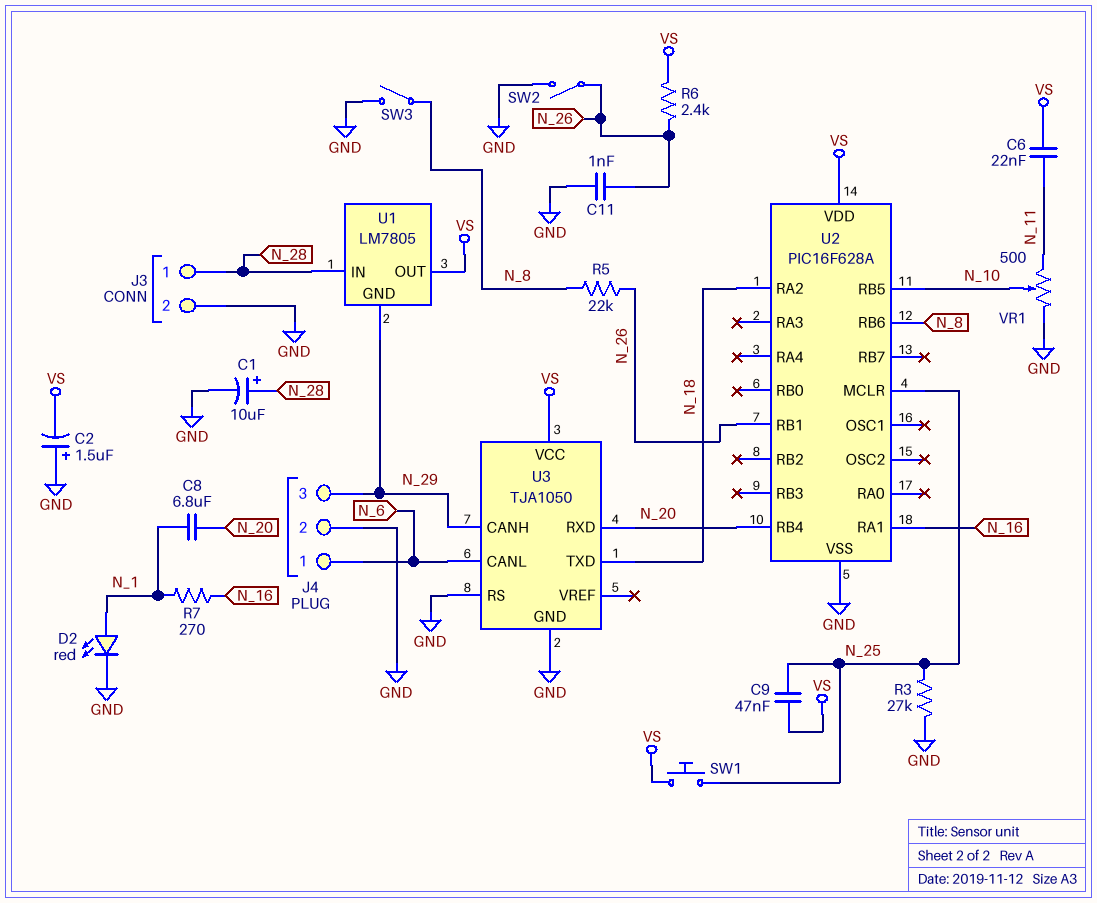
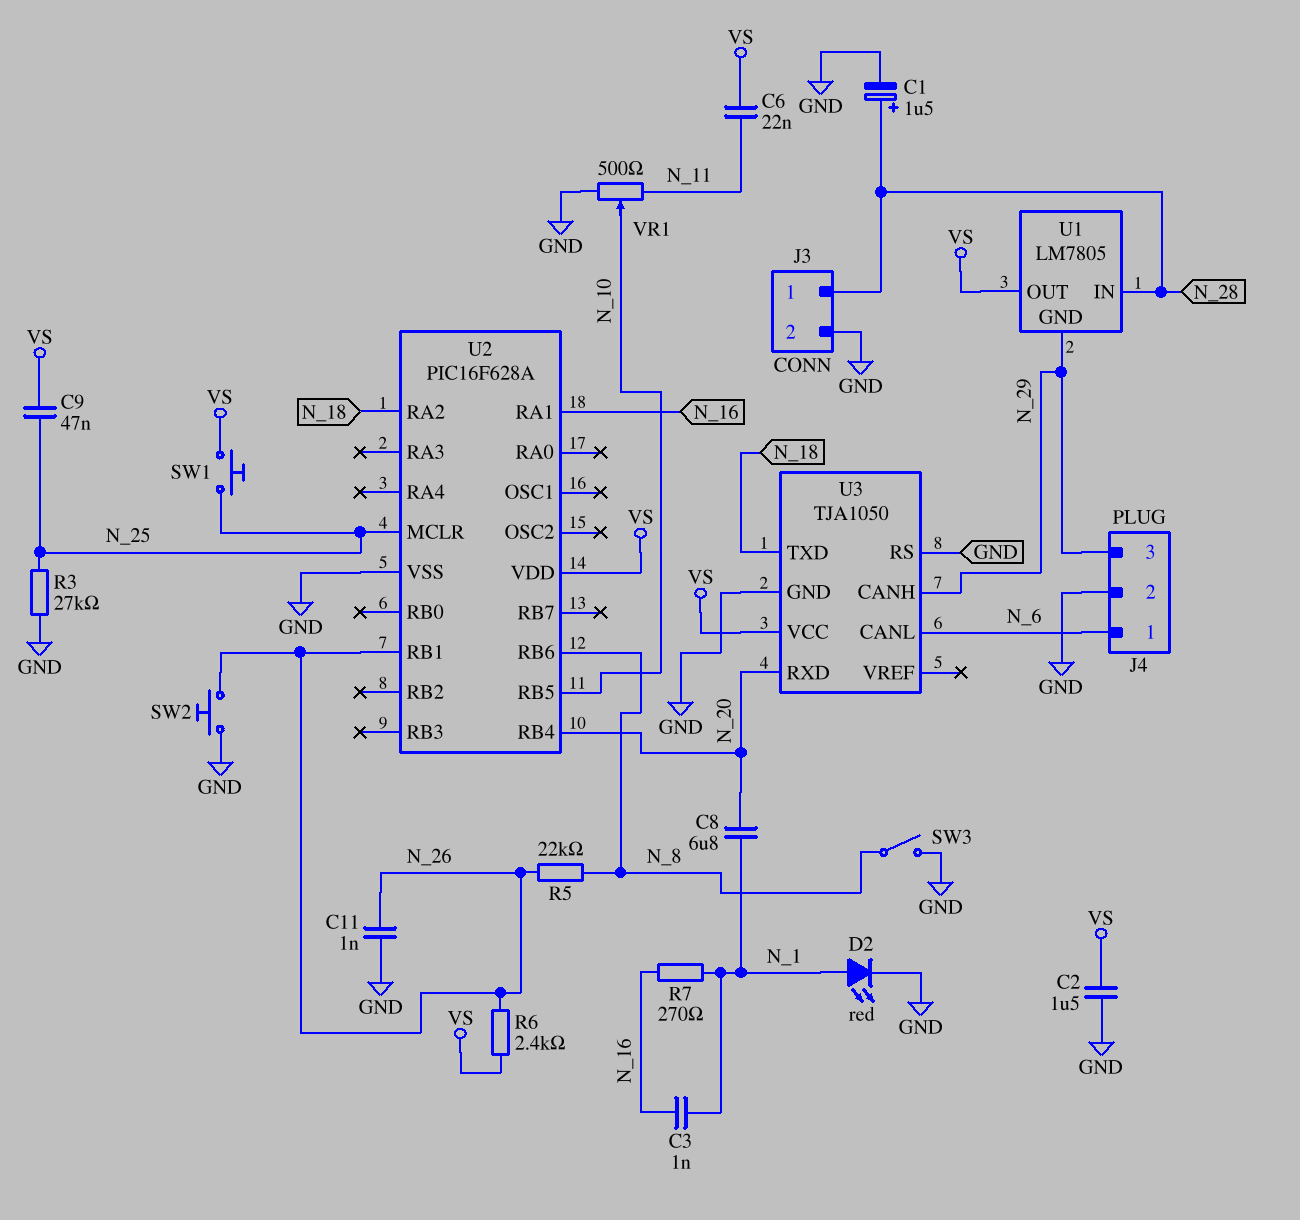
C1: 10uF (plus N_28, minus GND) -> 1.5uF (plus N_28, minus GND)
C2: 1.5uF (plus GND, minus VS) -> 1.5uF (GND, VS)
C3: none -> 1nF (N_1, N_16)
SW2: switch (GND, N_26) -> button (GND, N_26)

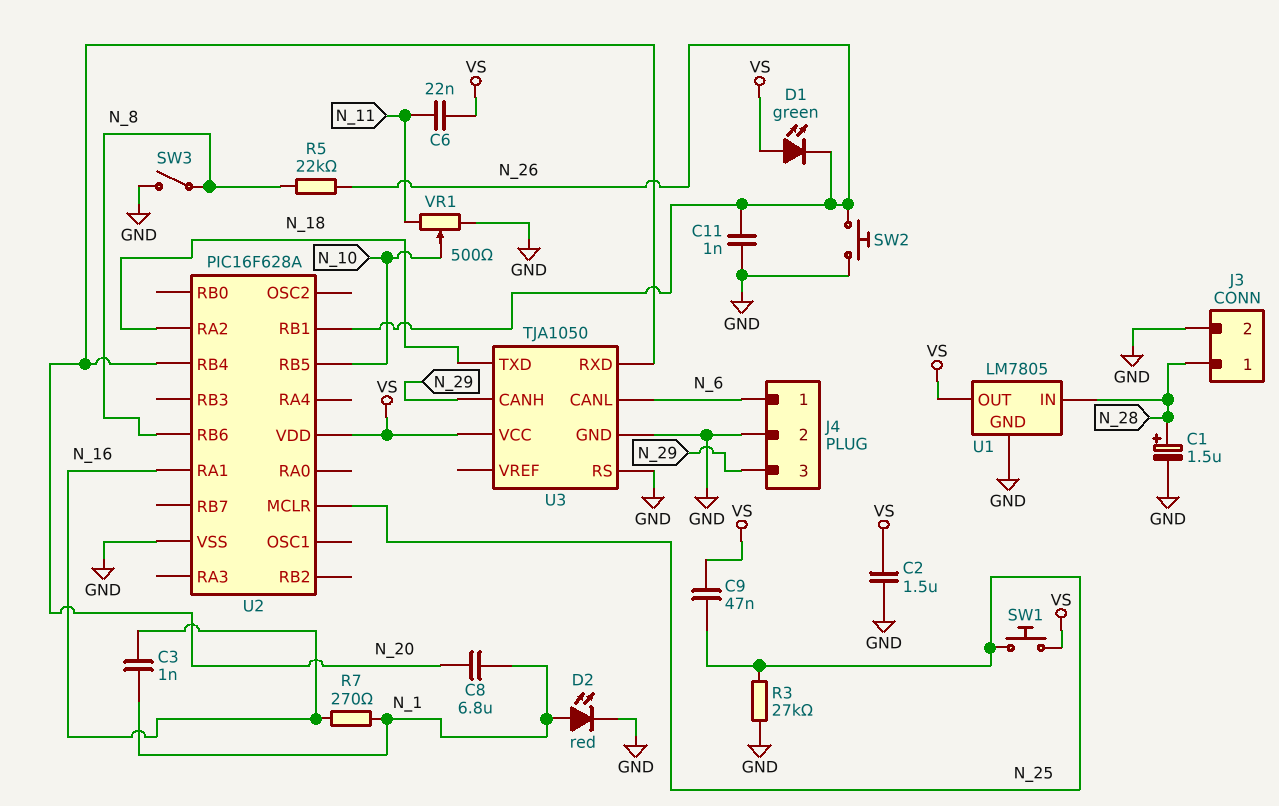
D1: none -> LED green (A VS, K N_26)
R6: 2.4k (N_26, VS) -> none
U1 pin GND: N_29 -> GND

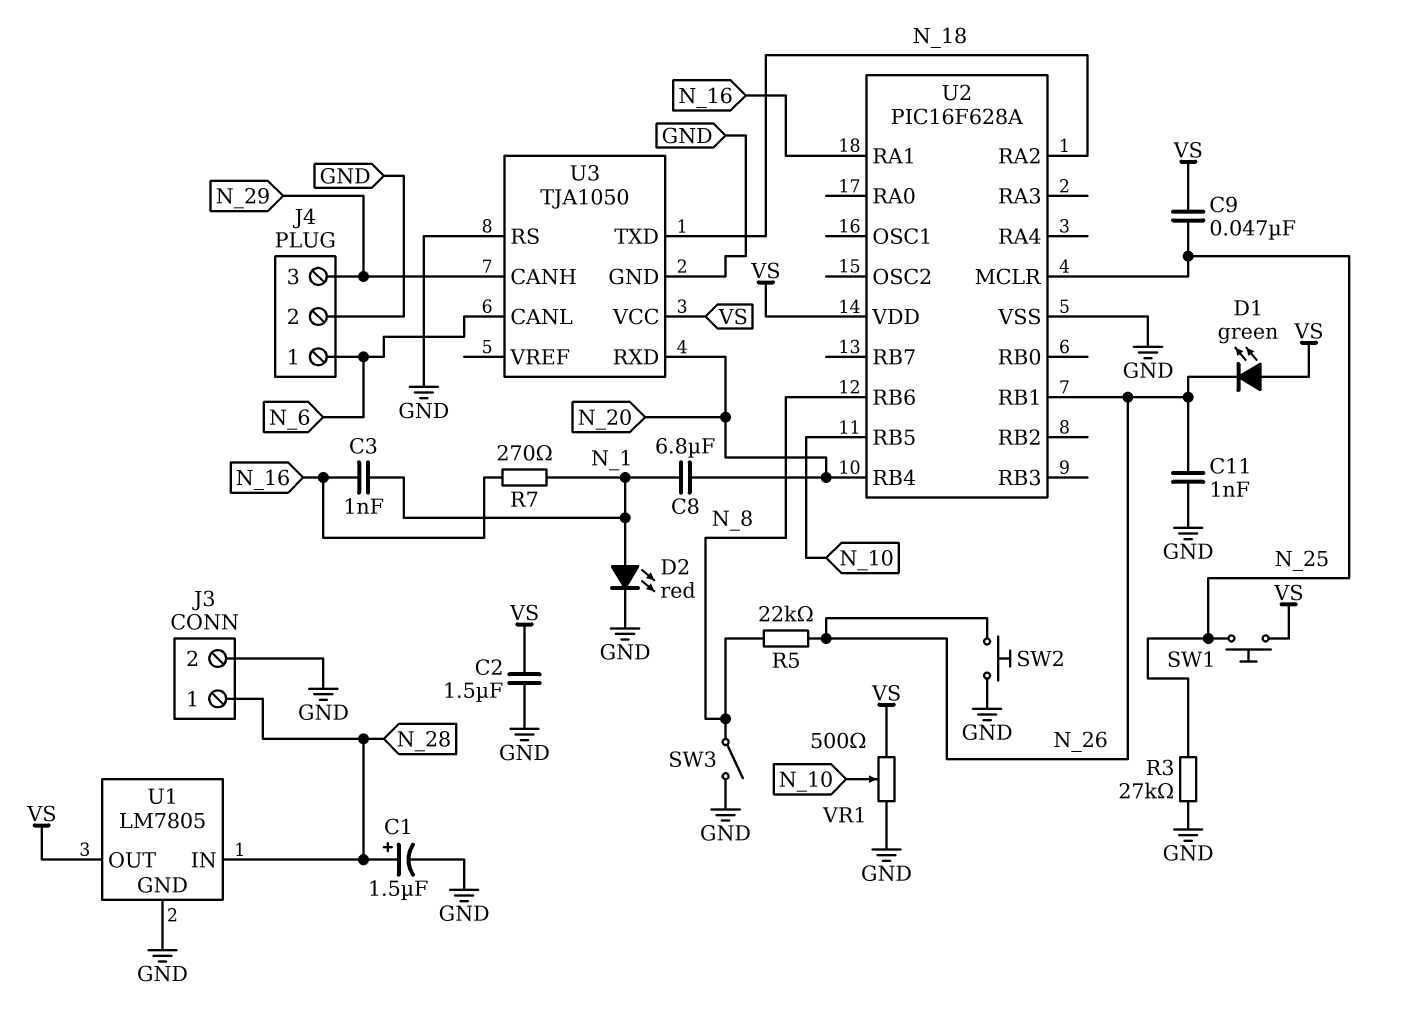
C6: 22nF (N_11, VS) -> none
VR1: 500 (GND, N_11, wiper N_10) -> 500 (GND, VS, wiper N_10)

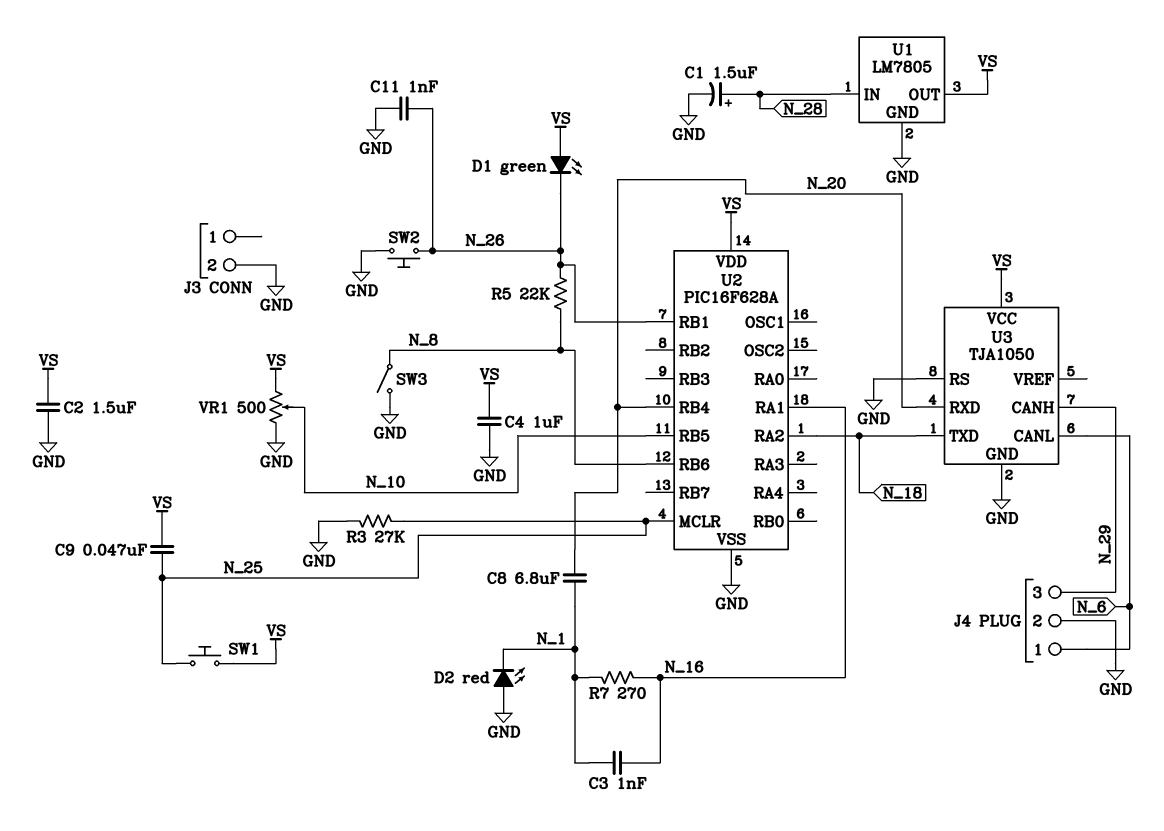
C4: none -> 1uF (GND, VS)
D2: LED red (A N_1, K GND) -> LED red (A GND, K N_1)
J3 pin 1: N_28 -> none

